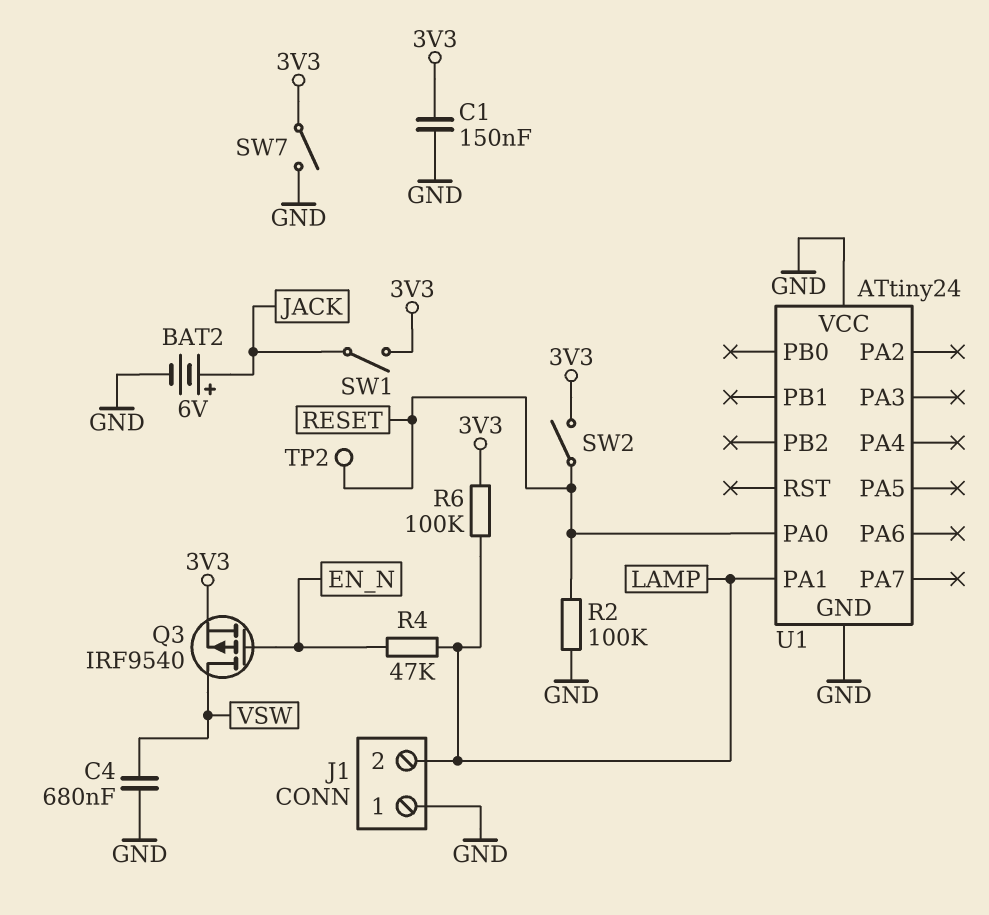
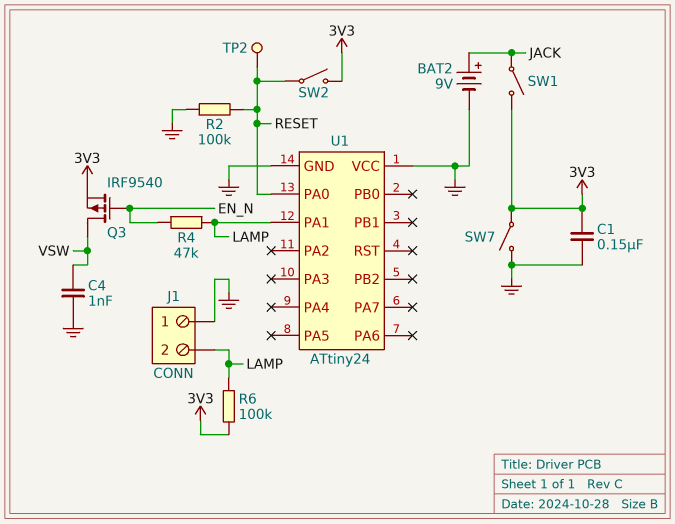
BAT2: 6V (plus JACK, minus GND) -> 9V (plus JACK, minus GND)
C4: 680nF (GND, VSW) -> 1nF (GND, VSW)

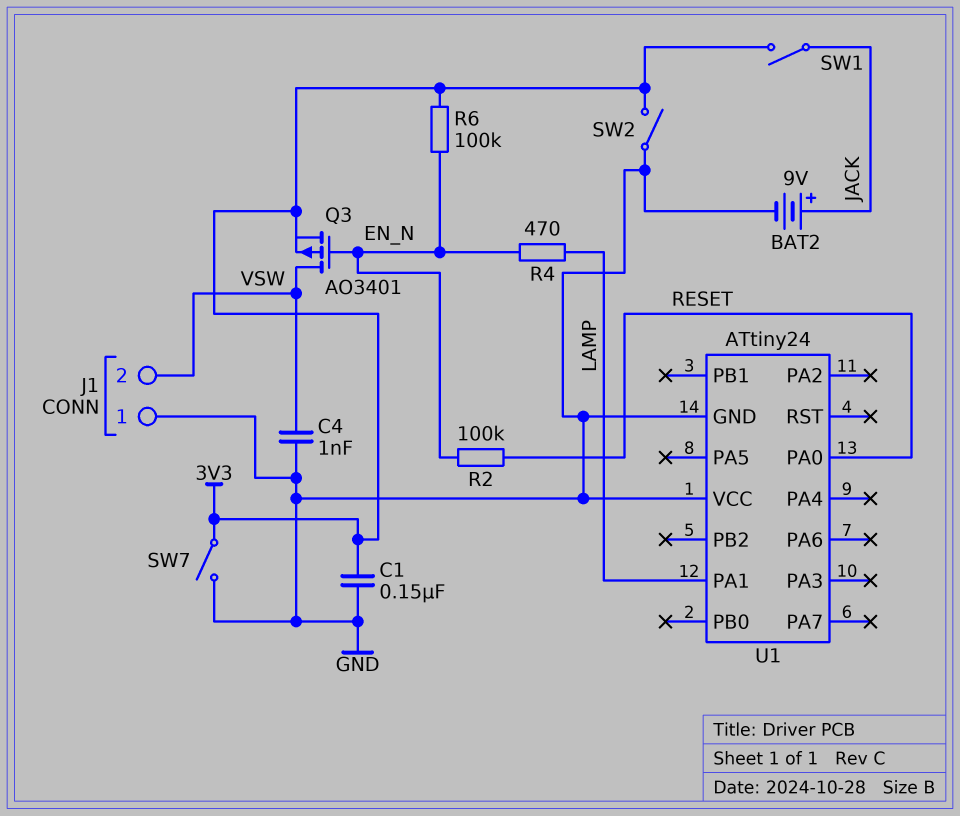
J1 pin 2: LAMP -> VSW
Q3: PMOS IRF9540 (G EN_N, D VSW, S 3V3) -> PMOS AO3401 (G EN_N, D VSW, S 3V3)
R2: 100k (GND, RESET) -> 100k (EN_N, RESET)
R4: 47k (EN_N, LAMP) -> 470 (EN_N, LAMP)
R6: 100k (3V3, LAMP) -> 100k (3V3, EN_N)
SW2: switch (3V3, RESET) -> switch (3V3, GND)
TP2: test point (RESET) -> none

